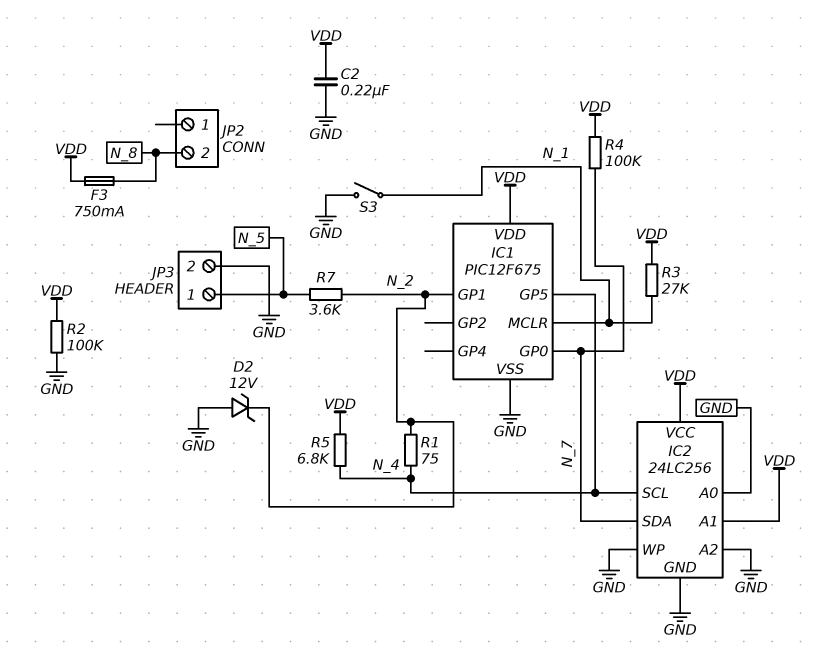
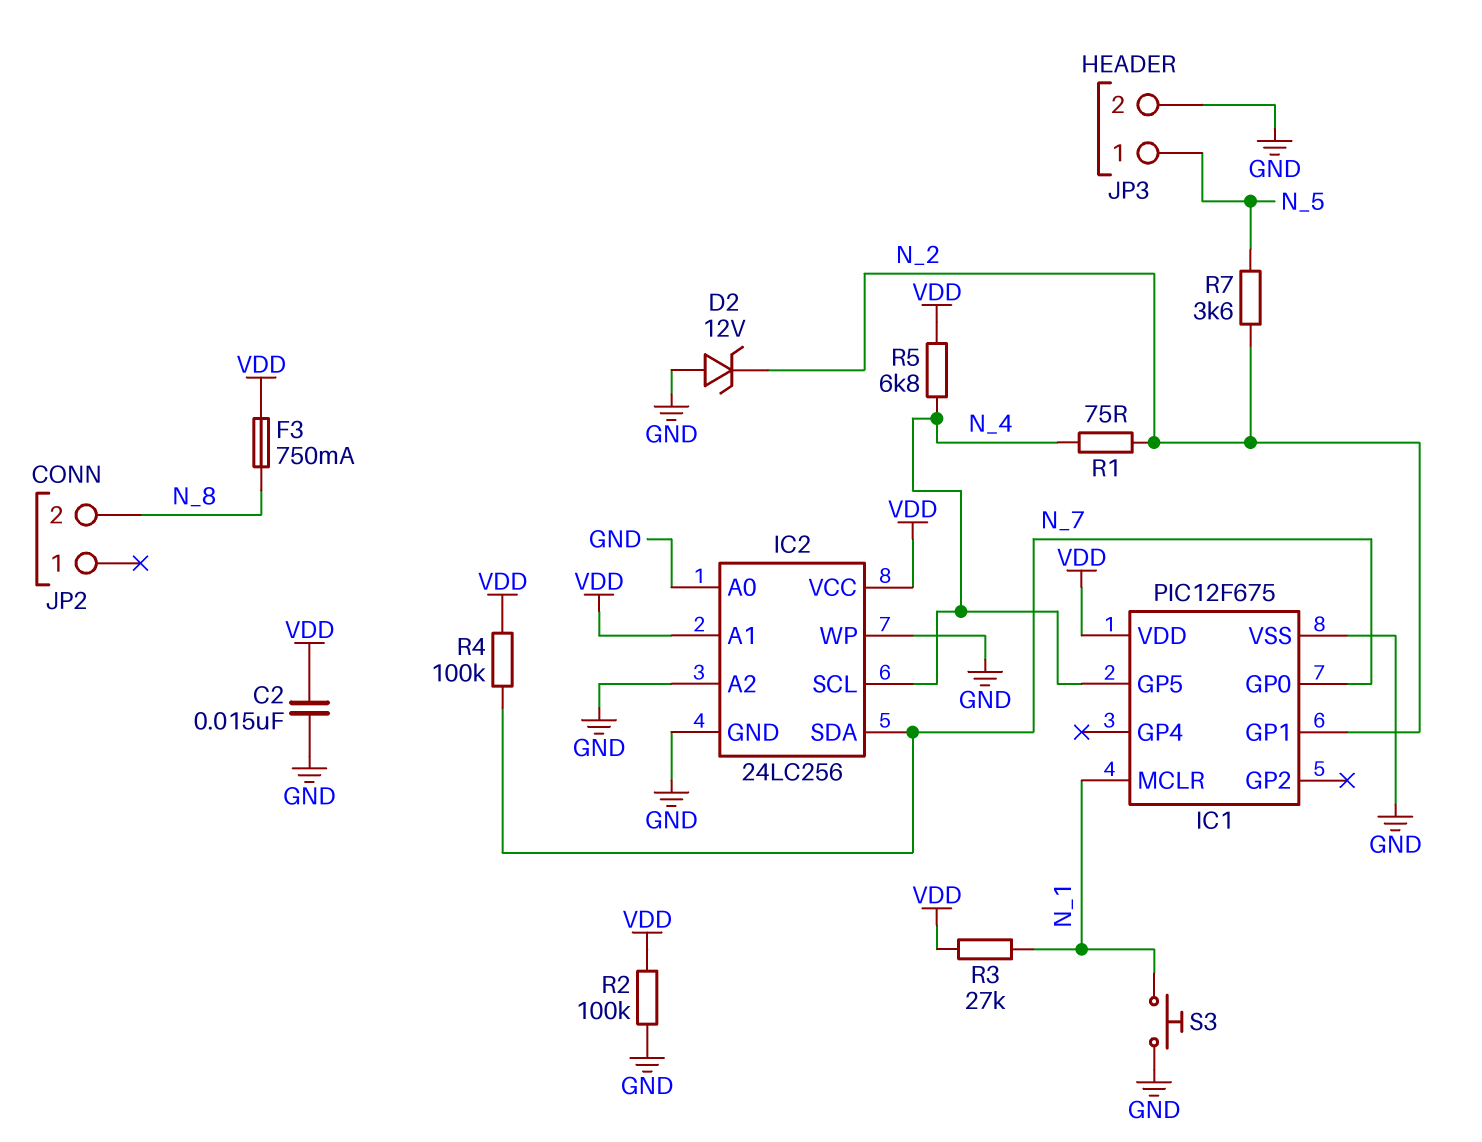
C2: 220nF (GND, VDD) -> 15nF (GND, VDD)
S3: switch (GND, N_1) -> button (GND, N_1)

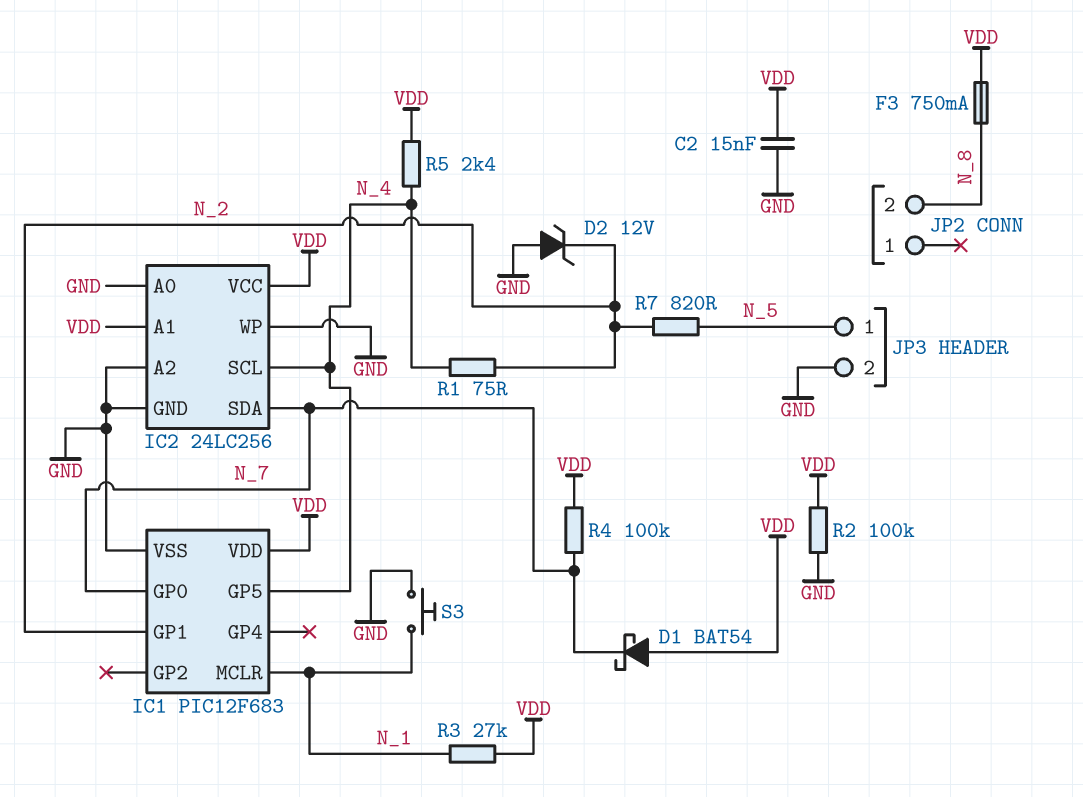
D1: none -> schottky BAT54 (A VDD, K N_7)
IC1: PIC12F675 -> PIC12F683
R5: 6.8k (N_4, VDD) -> 2.4k (N_4, VDD)
R7: 3.6k (N_2, N_5) -> 820 (N_2, N_5)

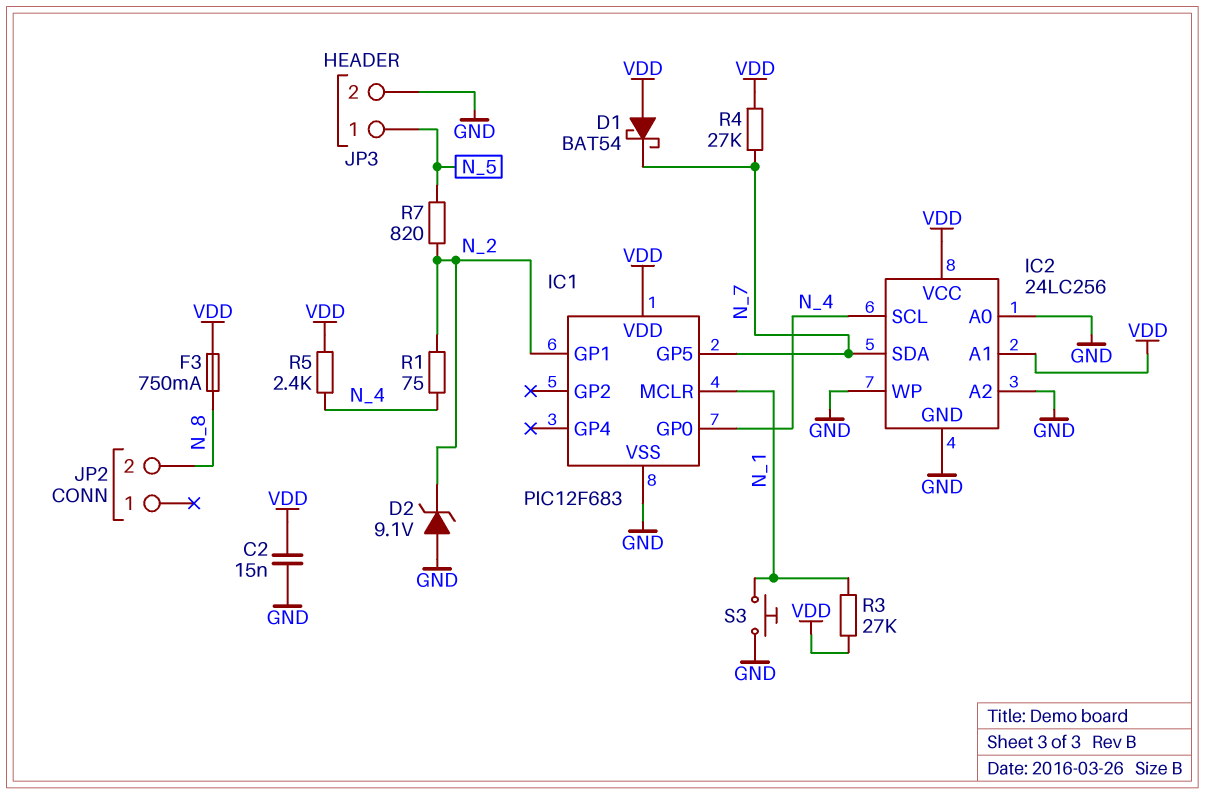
D2: zener 12V (A GND, K N_2) -> zener 9.1V (A GND, K N_2)
IC1 pin GP0: N_7 -> N_4
IC1 pin GP5: N_4 -> N_7
R2: 100k (GND, VDD) -> none
R4: 100k (N_7, VDD) -> 27k (N_7, VDD)

